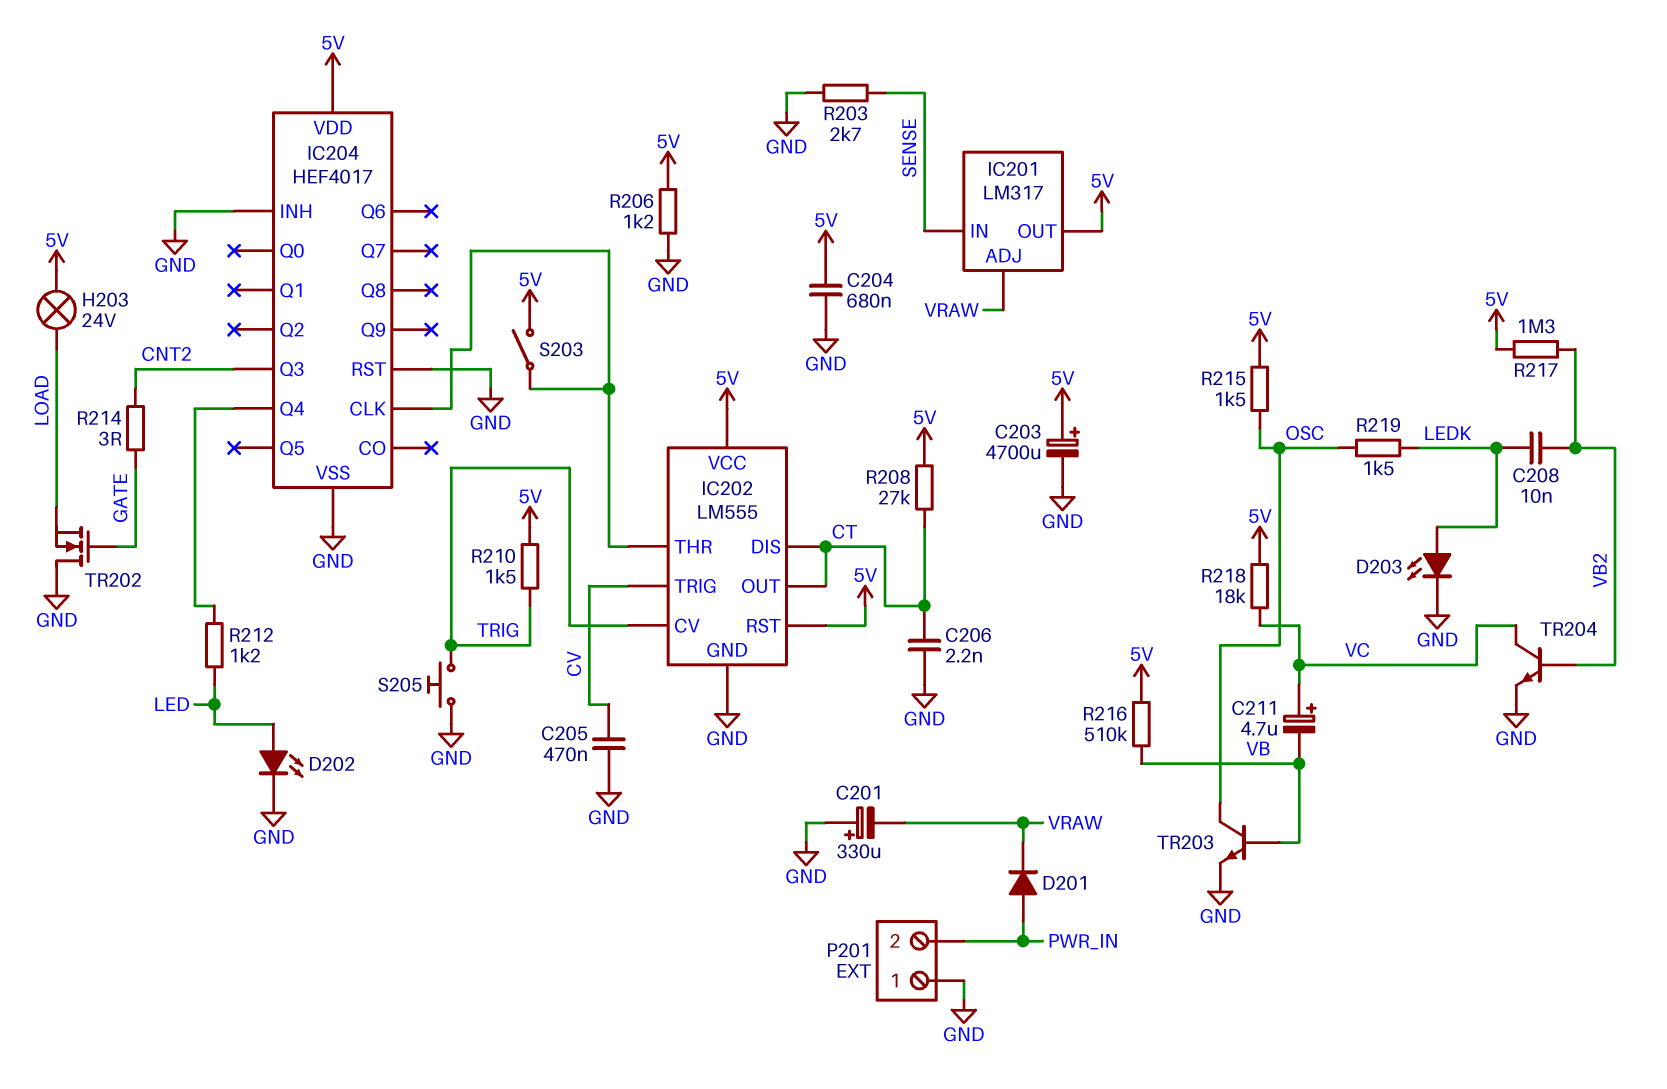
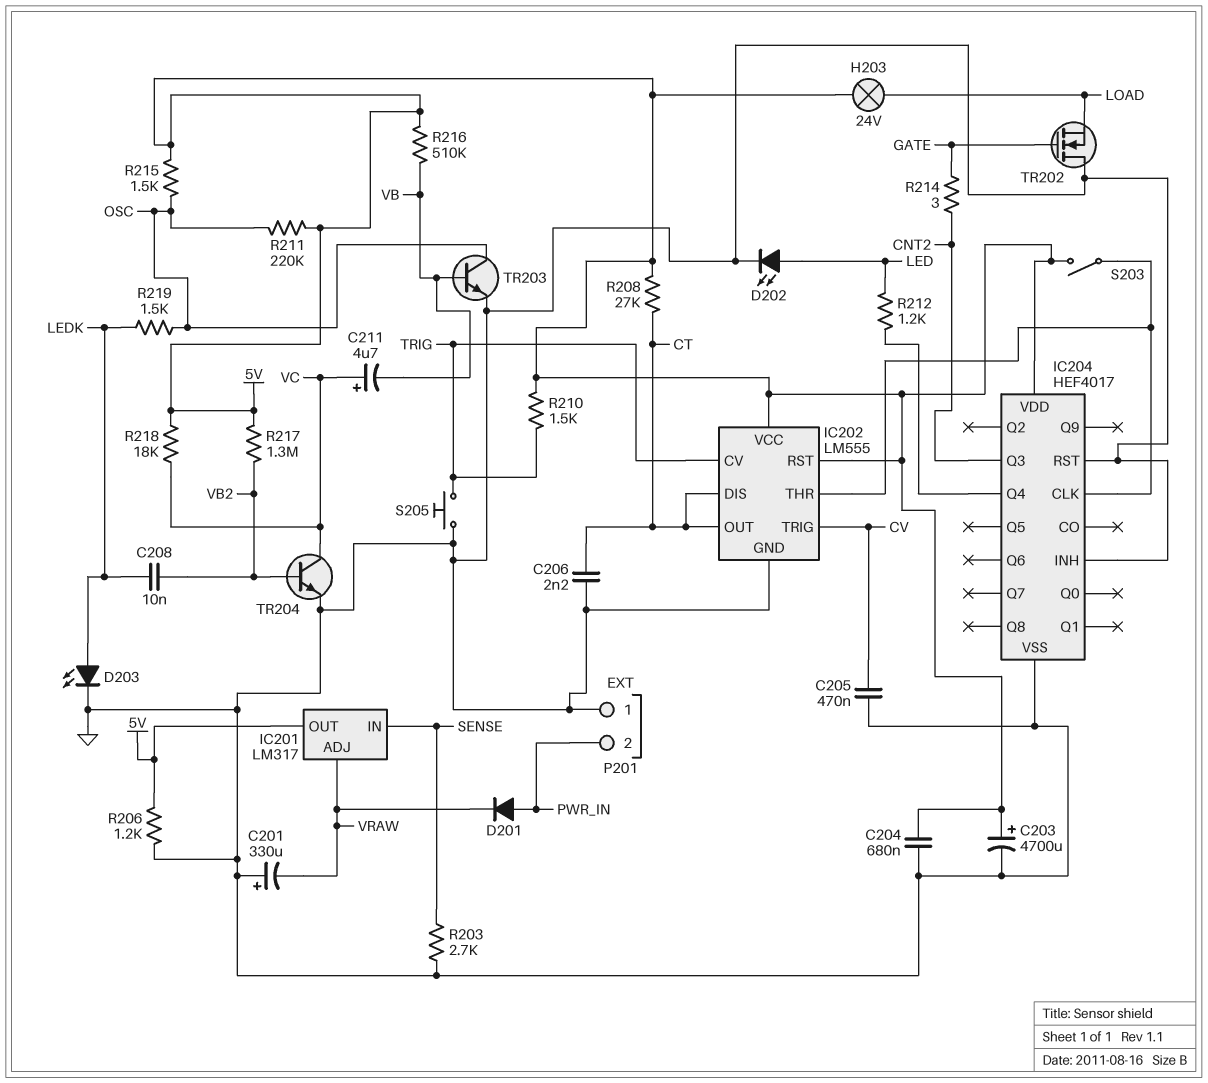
R211: none -> 220k (5V, OSC)

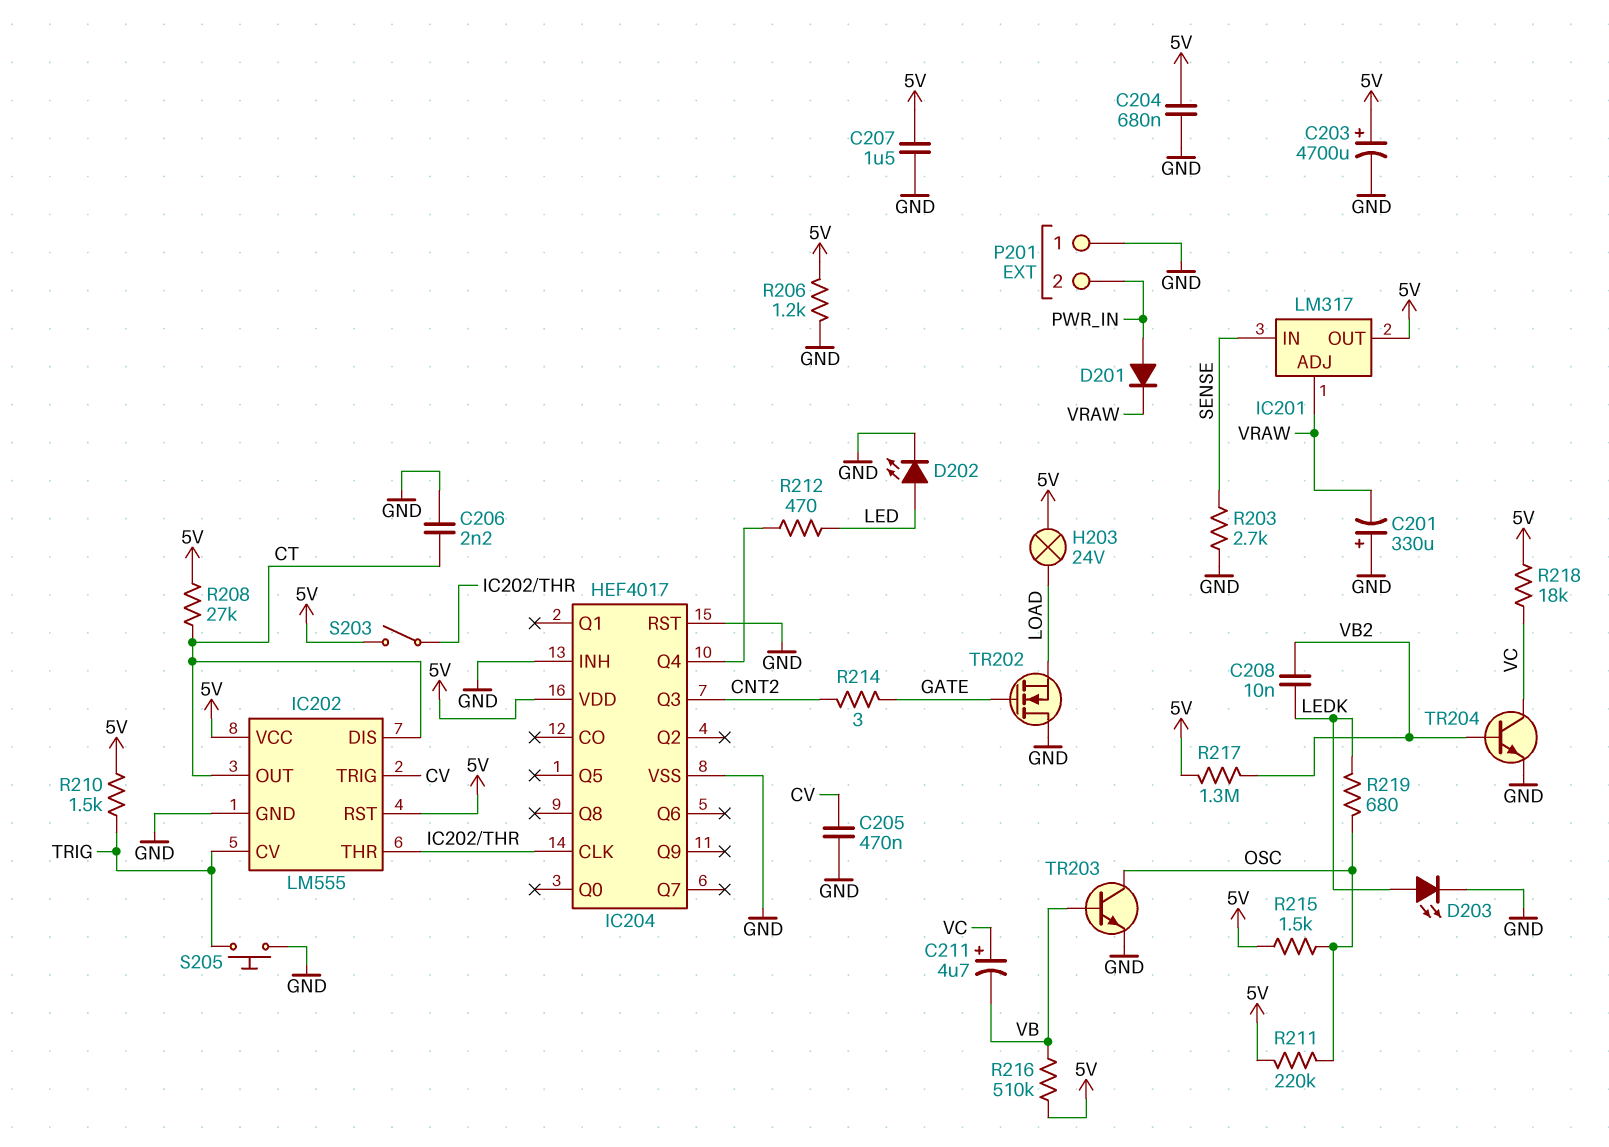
C207: none -> 1.5uF (5V, GND)
R212: 1.2k (IC204/Q4, LED) -> 470 (IC204/Q4, LED)
R219: 1.5k (LEDK, OSC) -> 680 (LEDK, OSC)

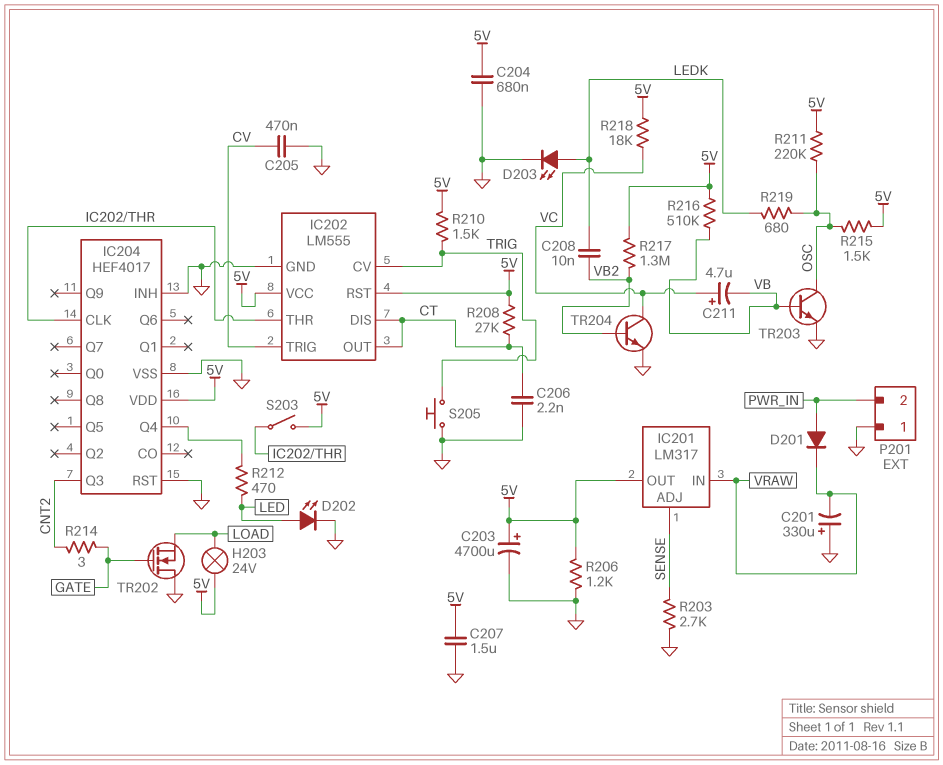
IC201 pin ADJ: VRAW -> SENSE
IC201 pin IN: SENSE -> VRAW

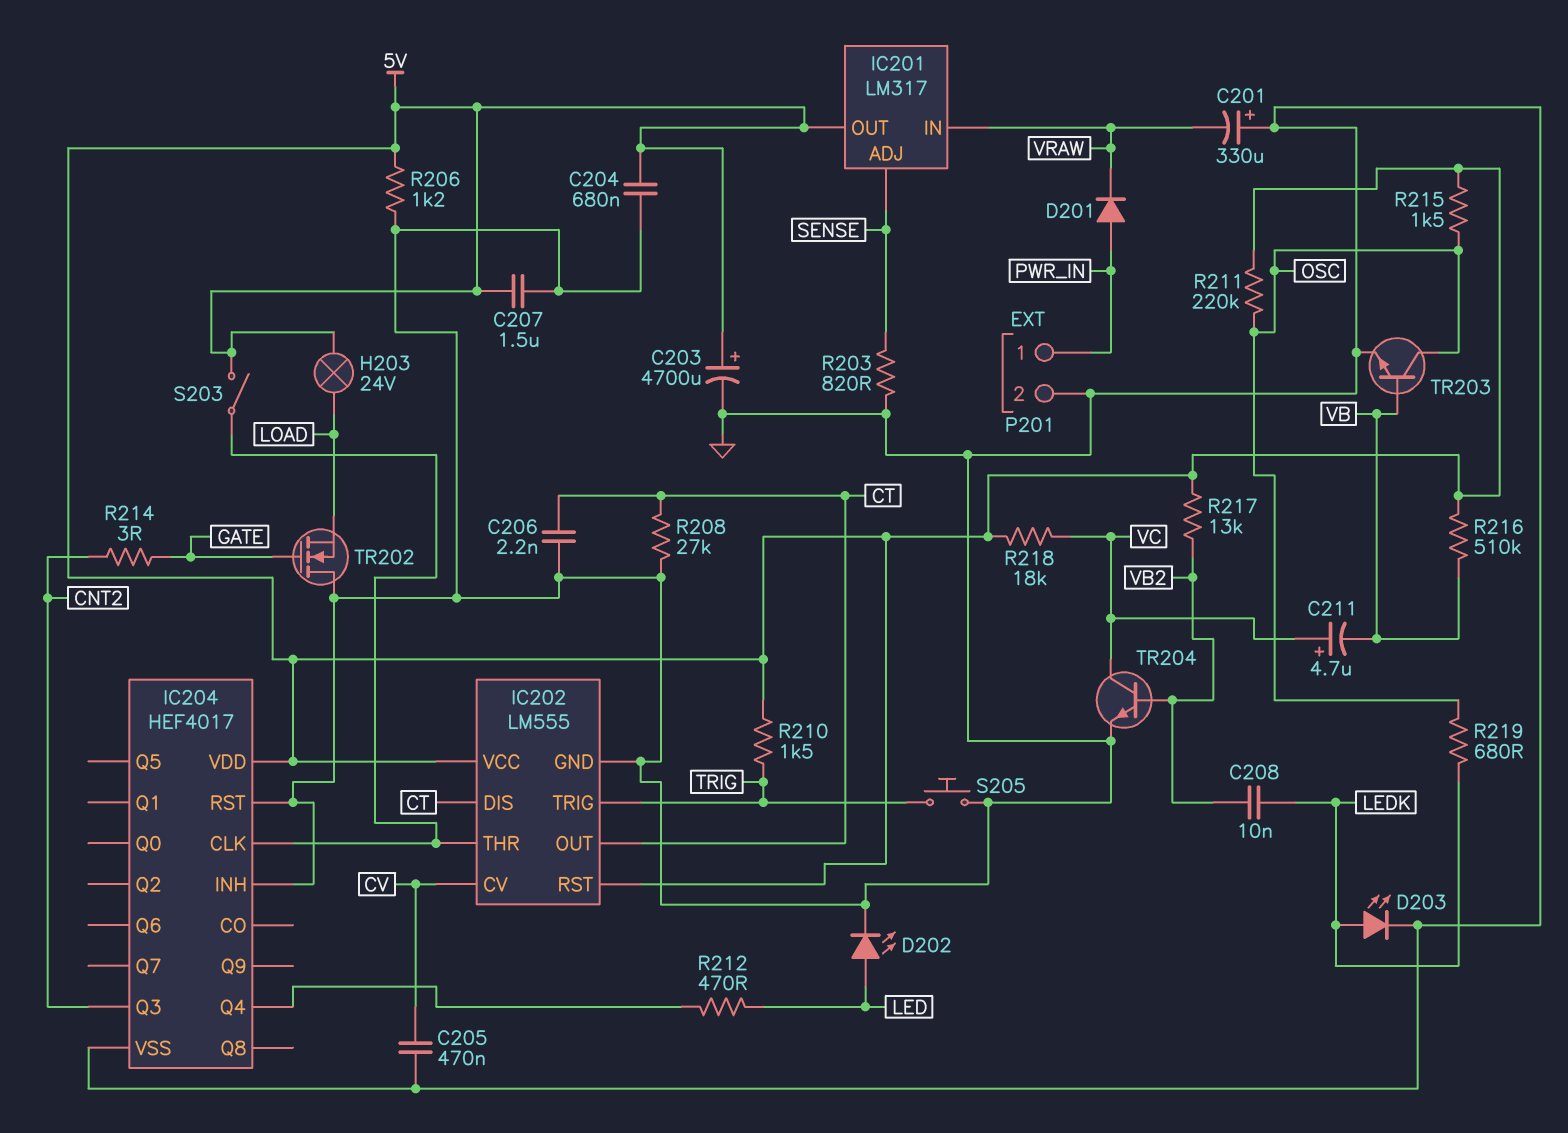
IC202 pin CV: TRIG -> CV
IC202 pin TRIG: CV -> TRIG
P201 pin 1: GND -> PWR_IN
P201 pin 2: PWR_IN -> GND
R203: 2.7k (GND, SENSE) -> 820 (GND, SENSE)
R208: 27k (5V, CT) -> 27k (CT, GND)
R217: 1.3M (5V, VB2) -> 13k (5V, VB2)

